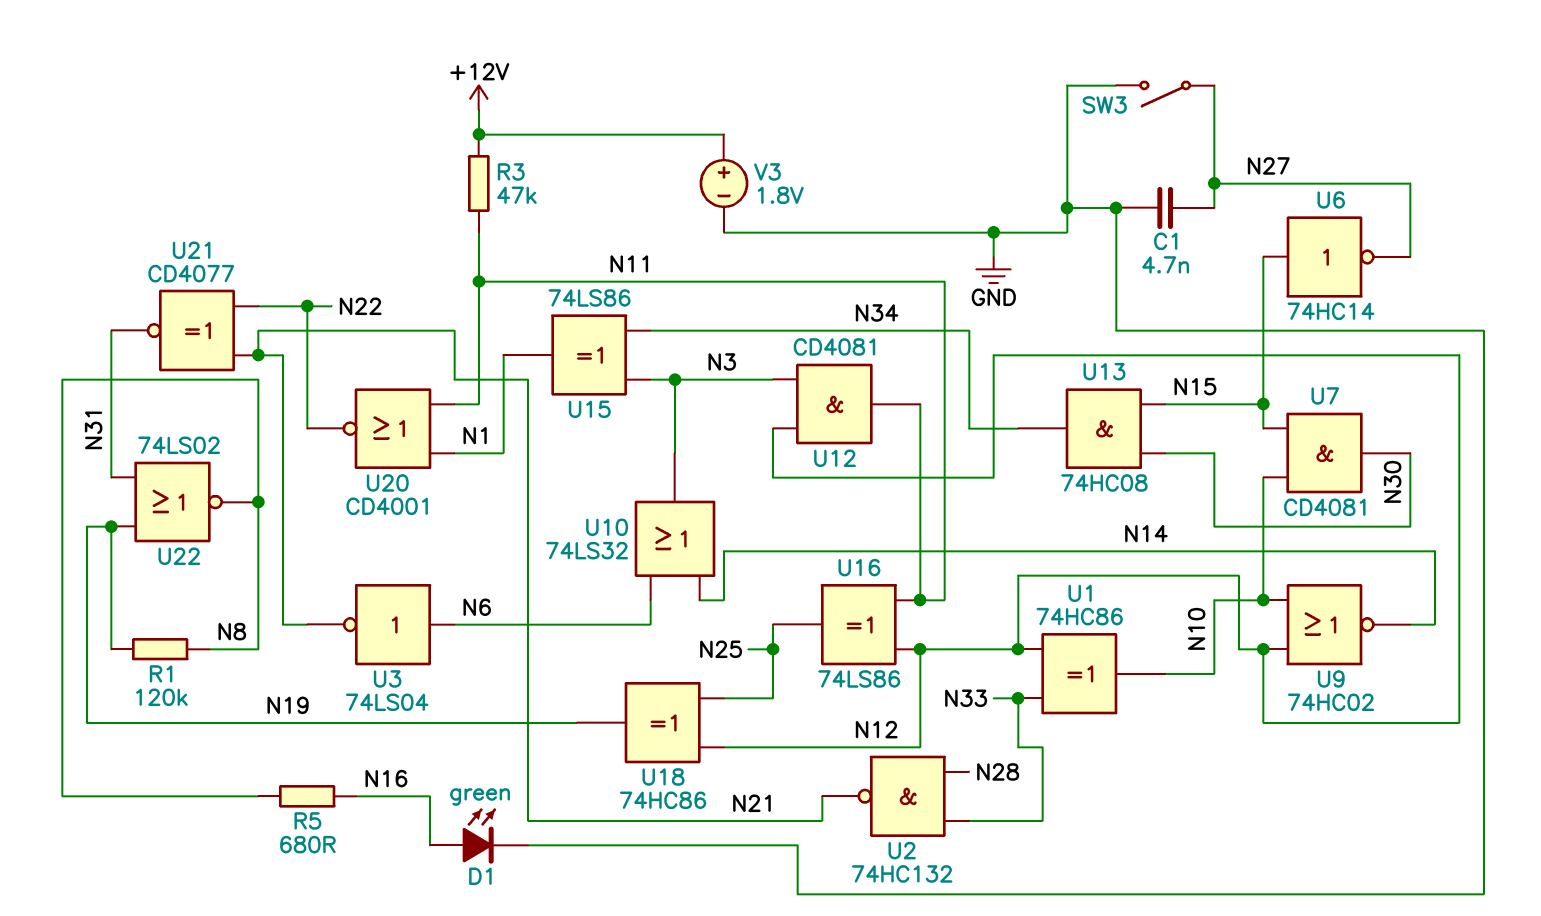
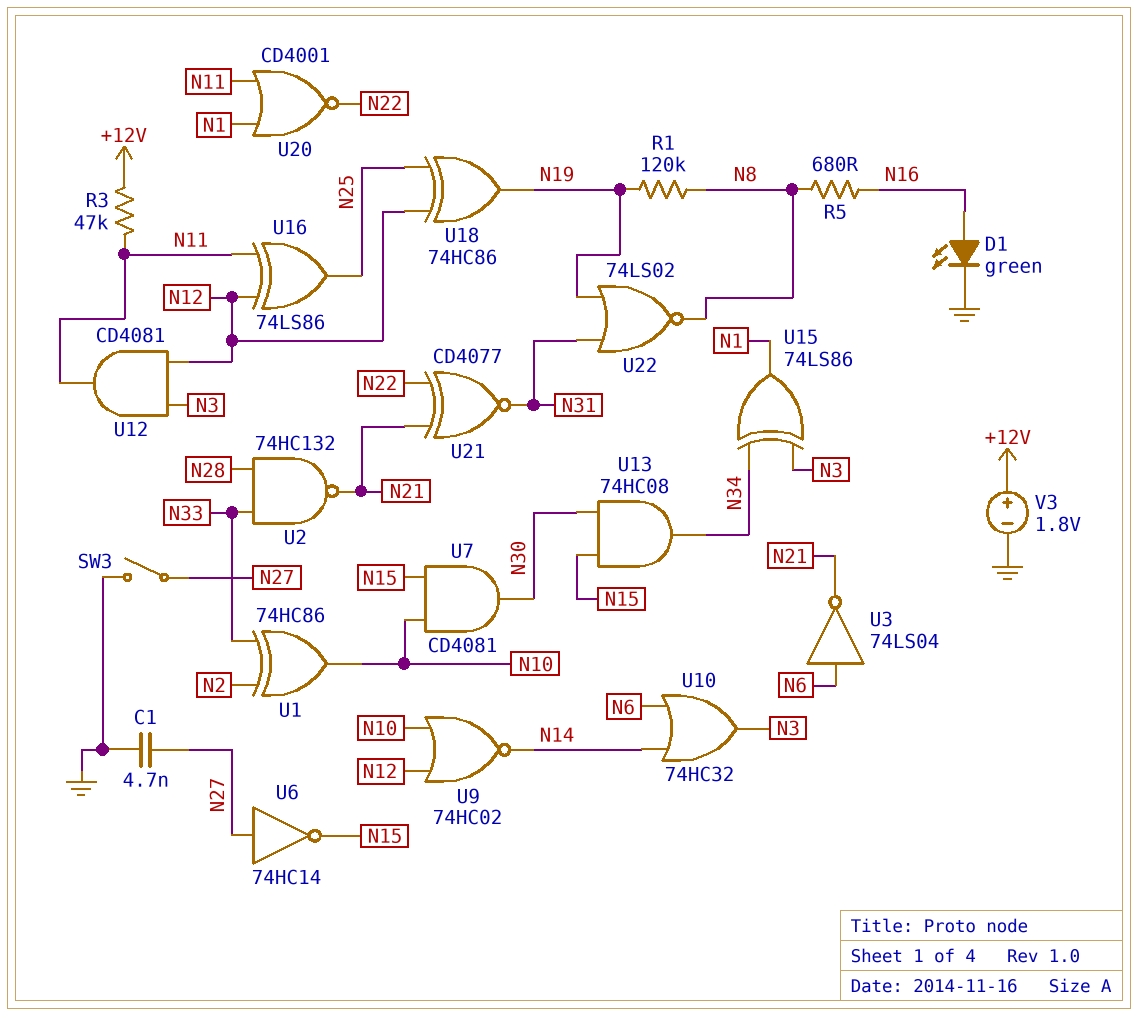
U1: XOR 74HC86 (in N12, in N33, out N10) -> XOR 74HC86 (in N2, in N33, out N10)
U6: NOT 74HC14 (in N15, out N27) -> NOT 74HC14 (in N27, out N15)
U10: OR 74LS32 (in N6, in N14, out N3) -> OR 74HC32 (in N6, in N14, out N3)

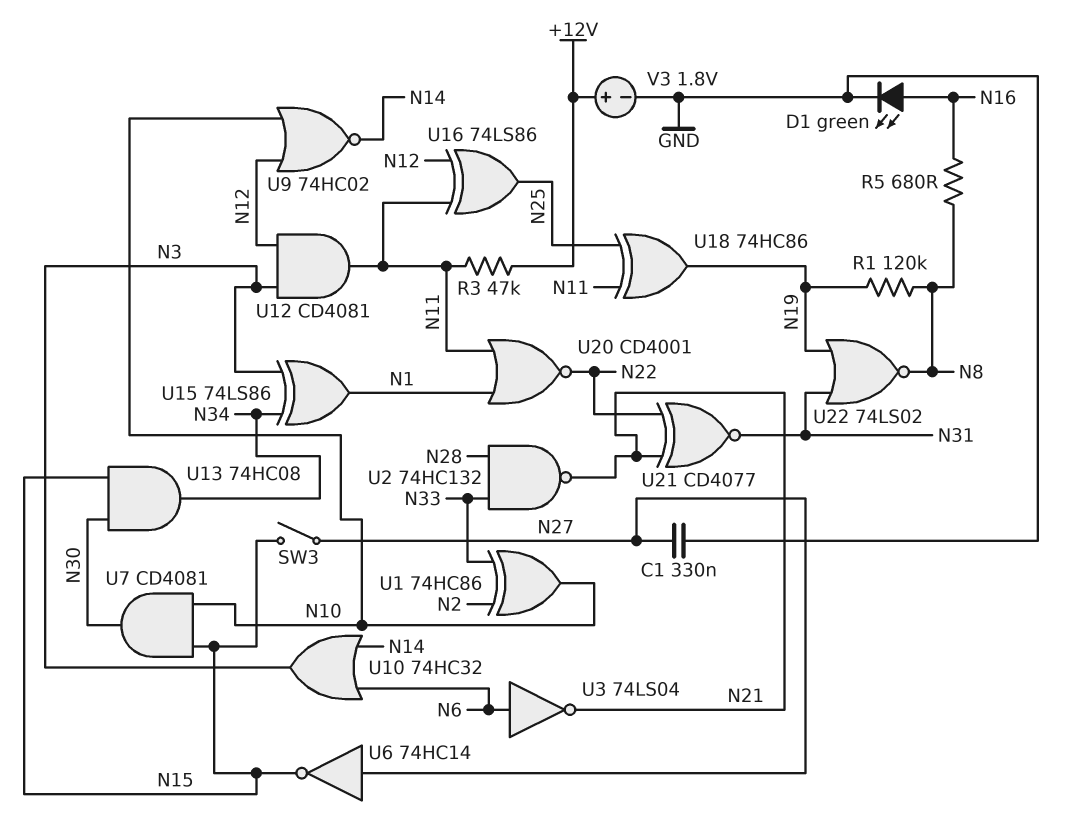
C1: 4.7nF (GND, N27) -> 330nF (GND, N27)
SW3: switch (GND, N27) -> switch (N15, N27)
U18: XOR 74HC86 (in N12, in N25, out N19) -> XOR 74HC86 (in N11, in N25, out N19)

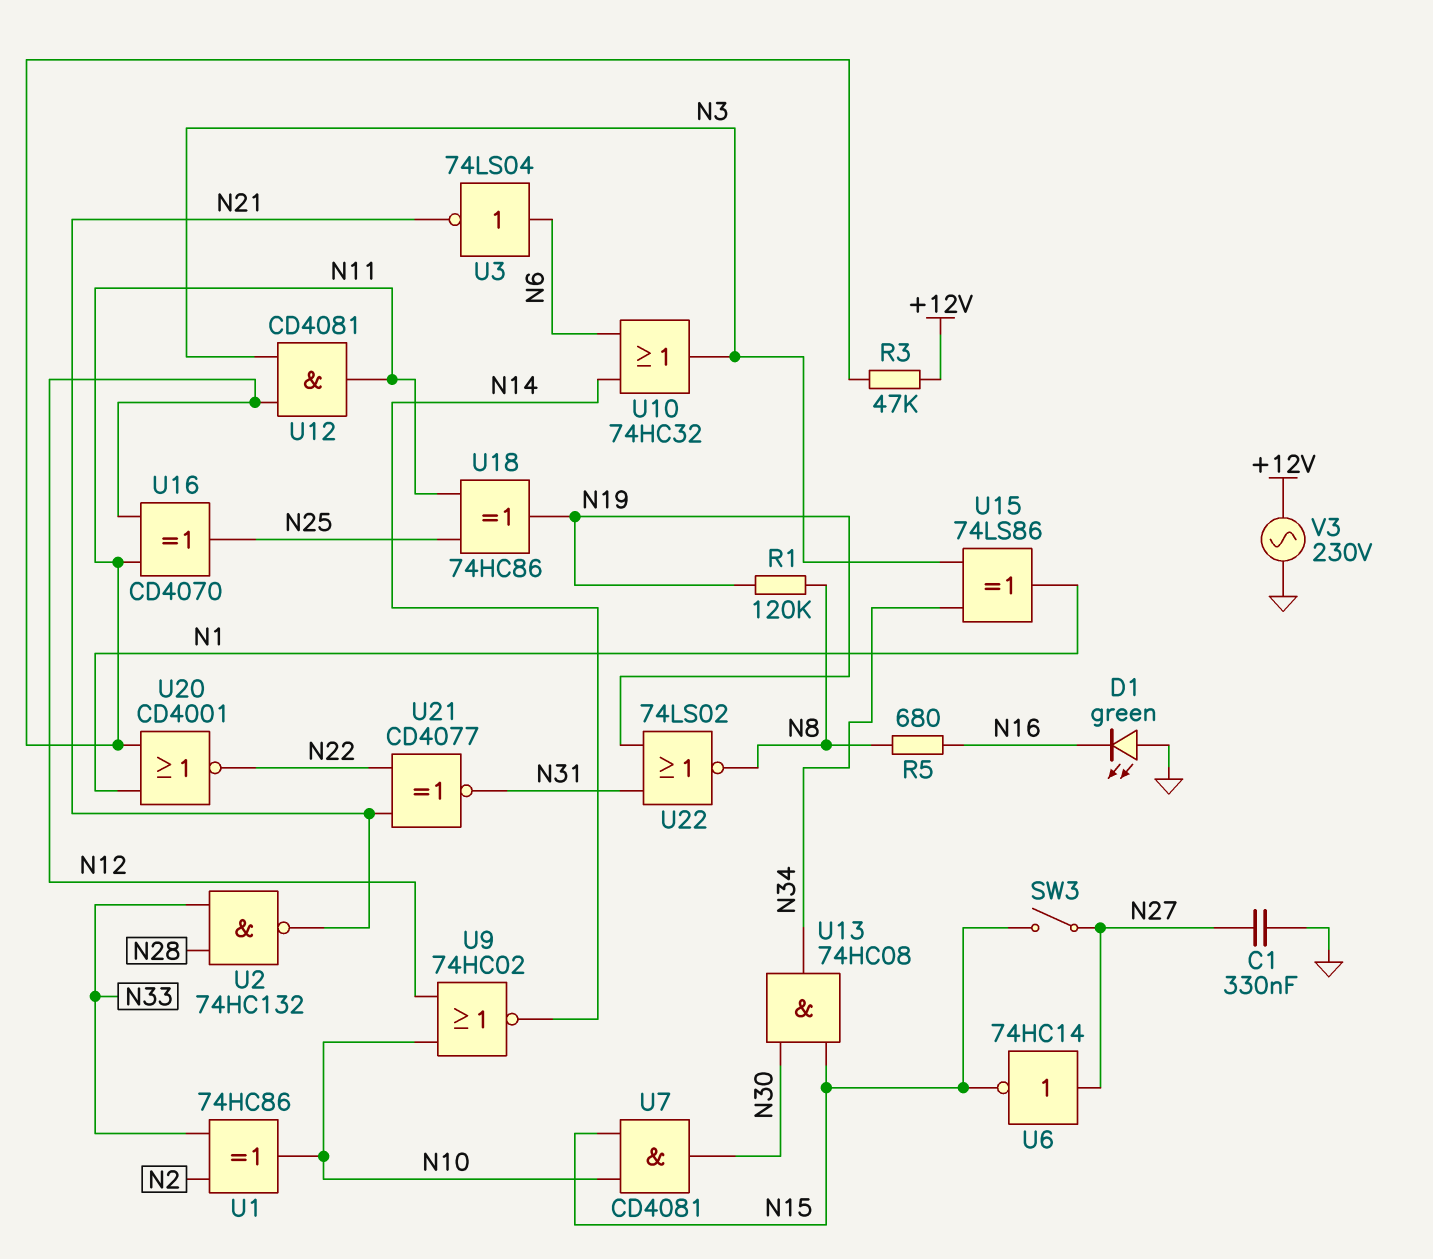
D1: LED green (A N16, K GND) -> LED green (A GND, K N16)
U16: XOR 74LS86 (in N11, in N12, out N25) -> XOR CD4070 (in N11, in N12, out N25)
V3: 1.8V (plus +12V, minus GND) -> AC 230V (+12V, GND)

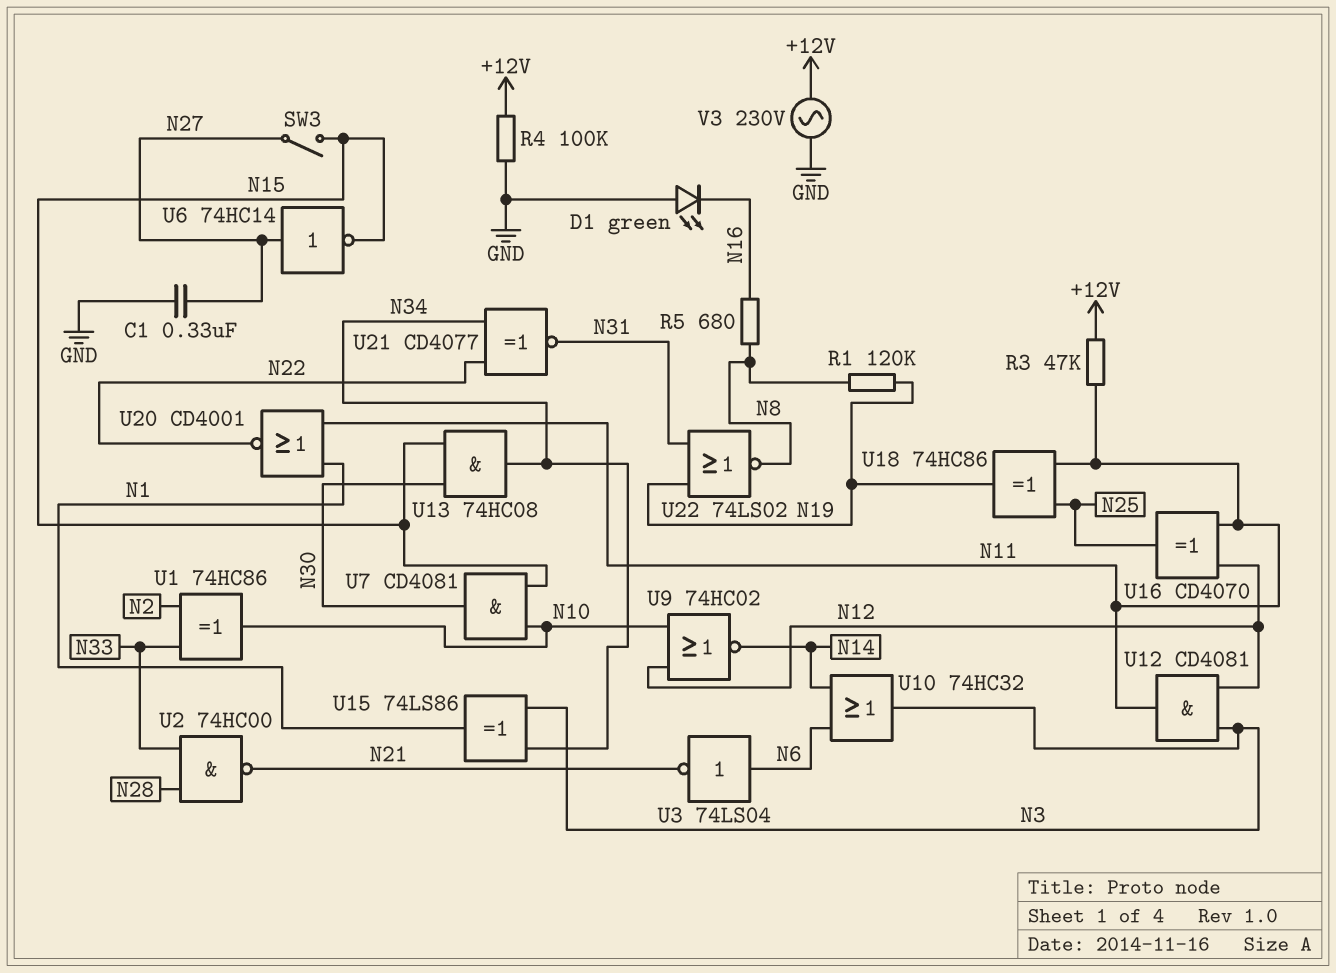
R4: none -> 100k (+12V, GND)
U2: NAND 74HC132 (in N28, in N33, out N21) -> NAND 74HC00 (in N28, in N33, out N21)
U21: XNOR CD4077 (in N21, in N22, out N31) -> XNOR CD4077 (in N22, in N34, out N31)

